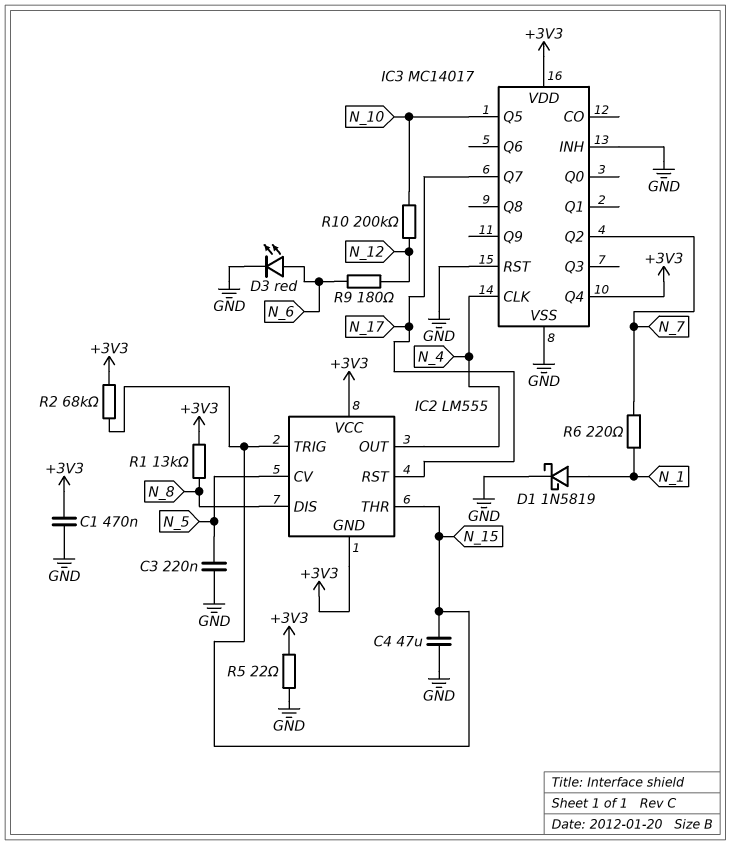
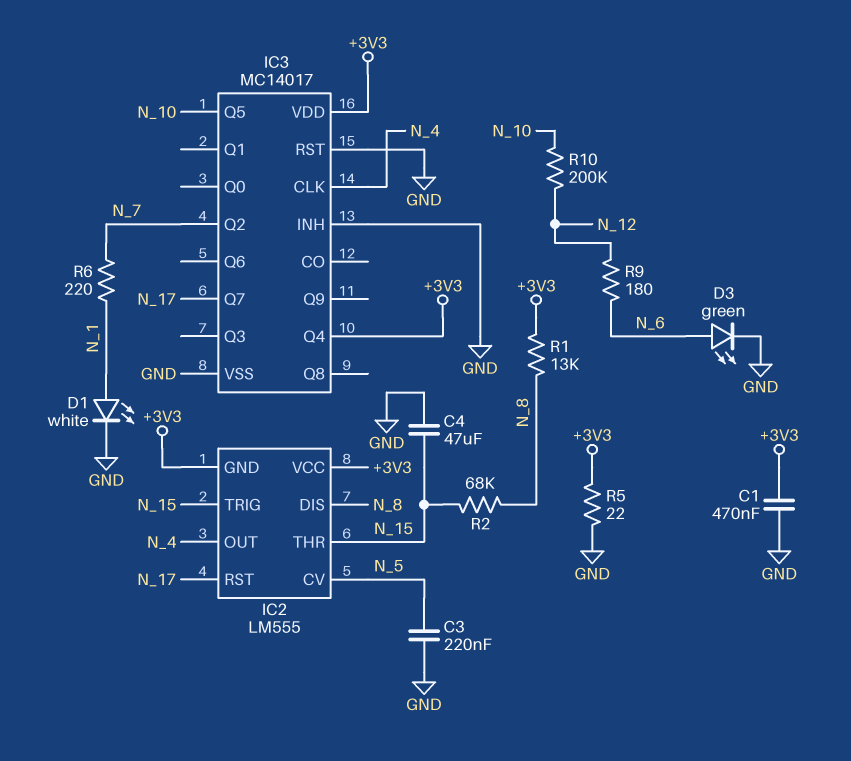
D1: schottky 1N5819 (A N_1, K GND) -> LED white (A N_1, K GND)
D3: LED red (A N_6, K GND) -> LED green (A N_6, K GND)
R2: 68k (+3V3, N_15) -> 68k (N_8, N_15)

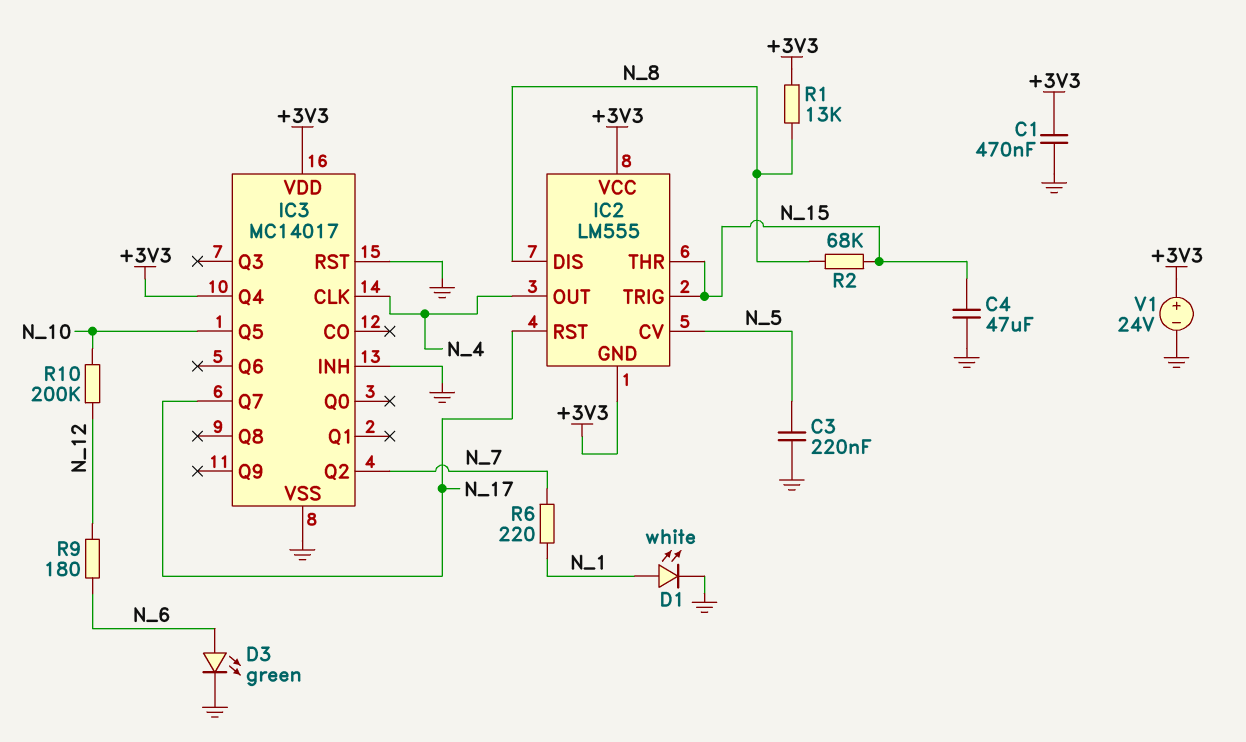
R5: 22 (+3V3, GND) -> none
V1: none -> 24V (plus +3V3, minus GND)

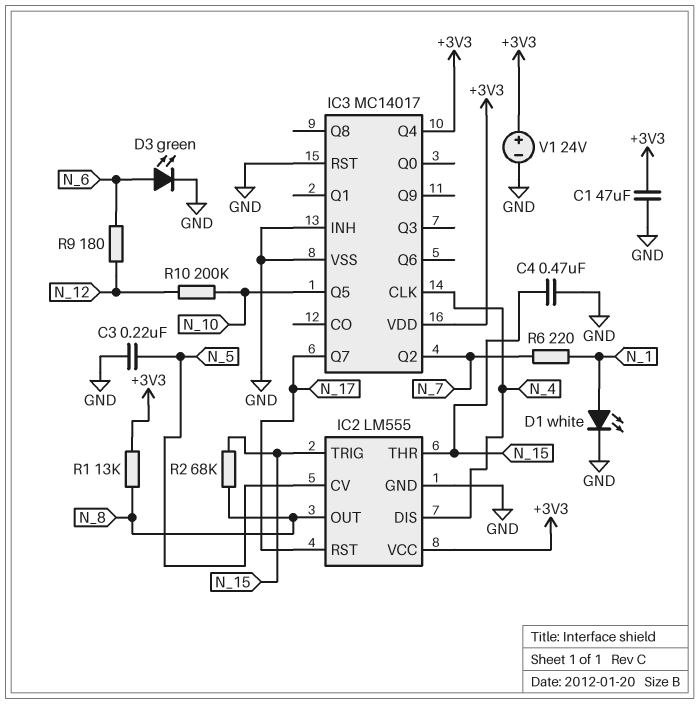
C1: 470nF (+3V3, GND) -> 47uF (+3V3, GND)
C4: 47uF (GND, N_15) -> 470nF (GND, N_15)
IC2 pin DIS: N_8 -> N_4
IC2 pin GND: +3V3 -> GND
IC2 pin OUT: N_4 -> N_8

